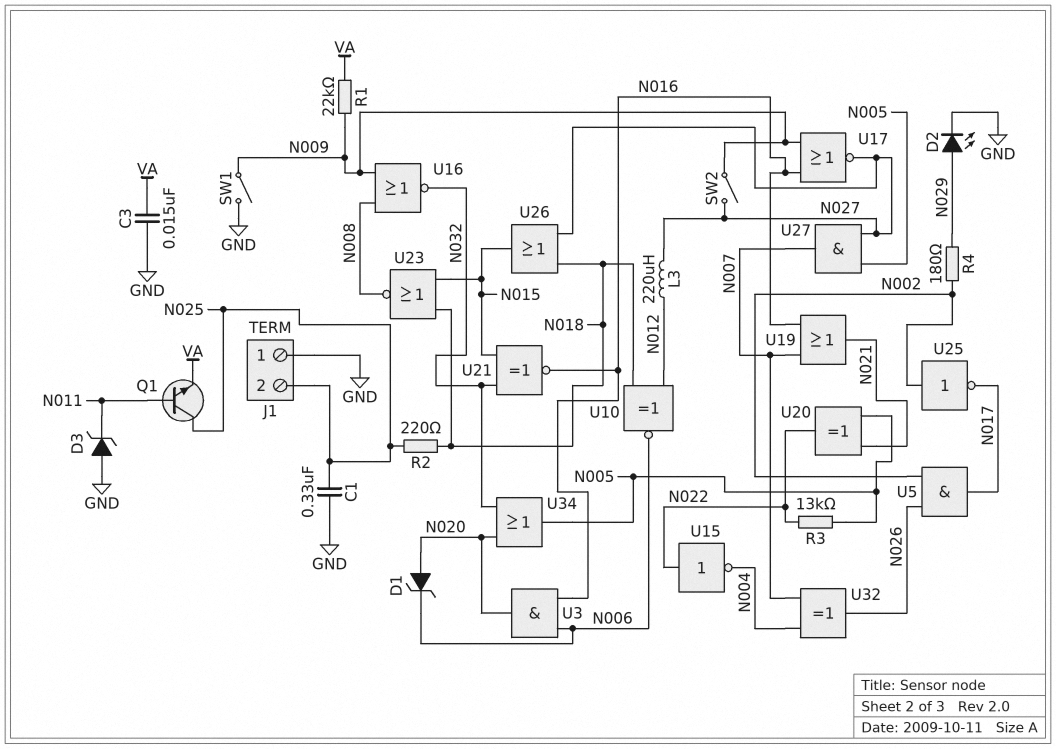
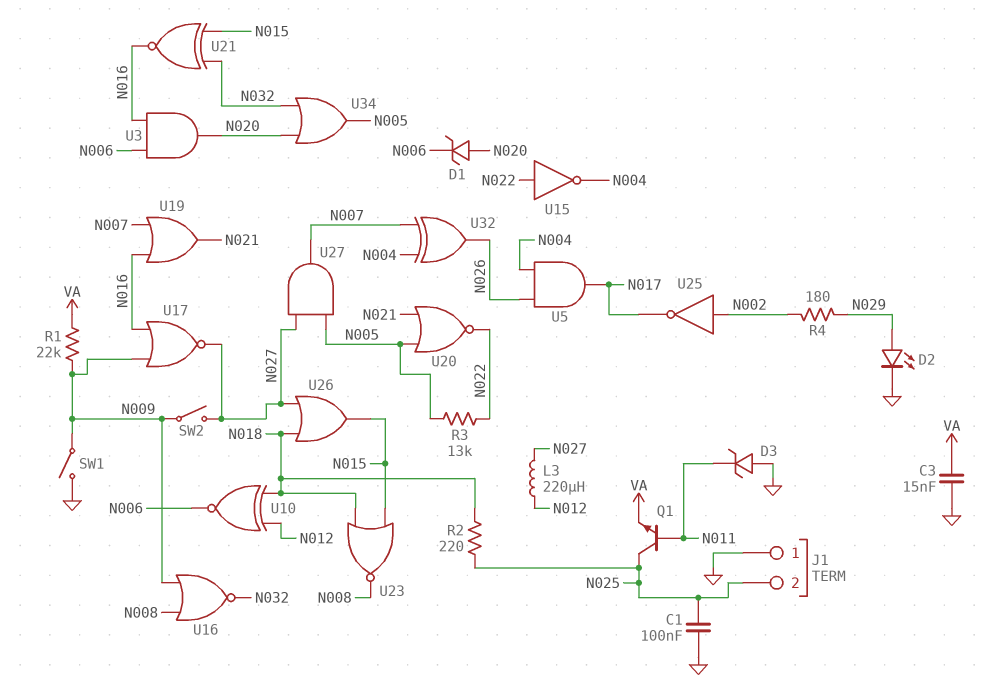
C1: 330nF (GND, N025) -> 100nF (GND, N025)
U5: AND (in N002, in N026, out N017) -> AND (in N004, in N026, out N017)
U20: XOR (in N005, in N021, out N022) -> NOR (in N005, in N021, out N022)

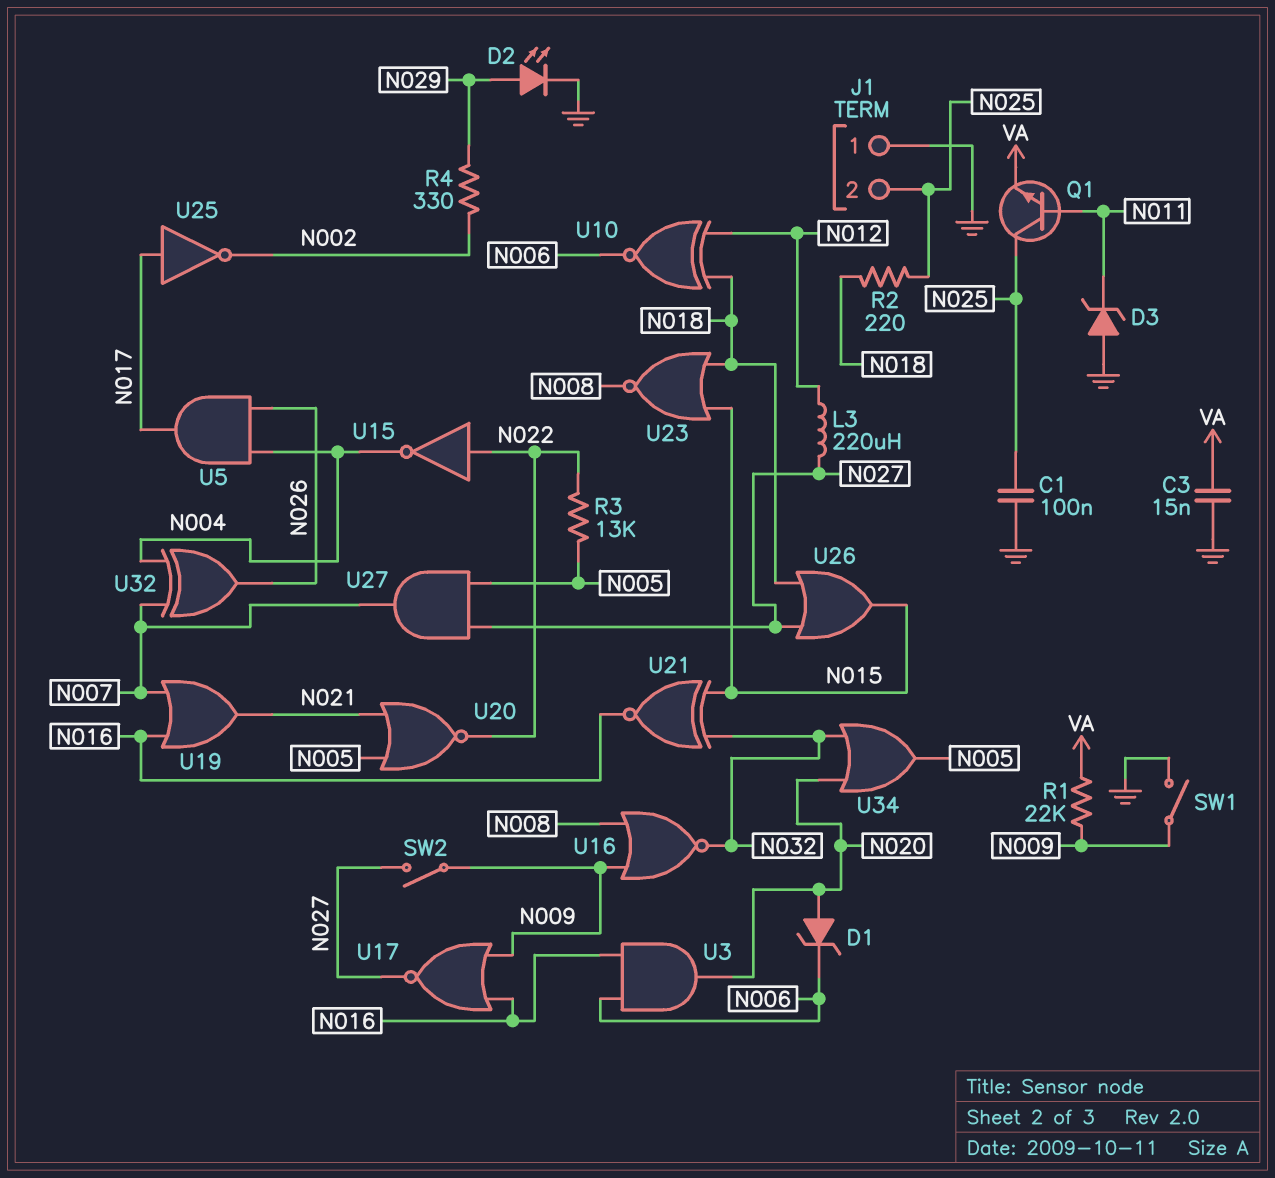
R4: 180 (N002, N029) -> 330 (N002, N029)
U25: NOT (in N002, out N017) -> NOT (in N017, out N002)

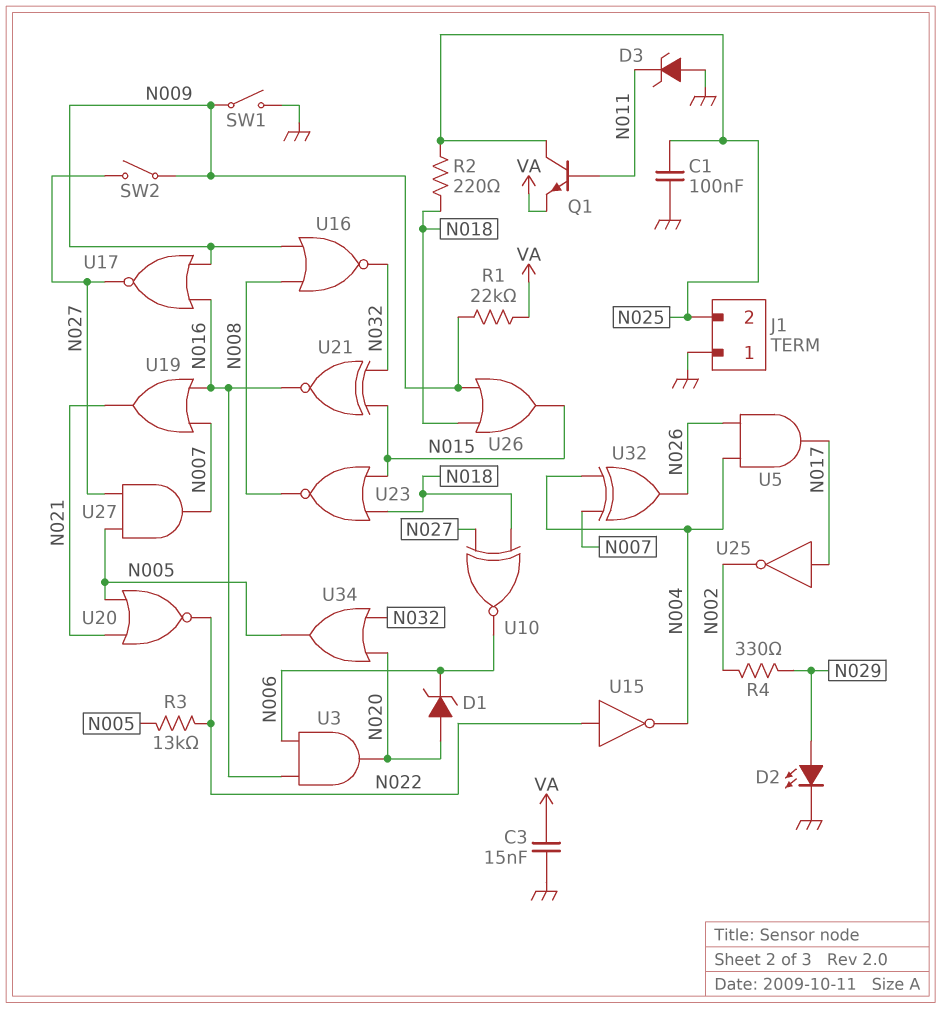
L3: 220uH (N012, N027) -> none
U10: XNOR (in N012, in N018, out N006) -> XNOR (in N018, in N027, out N006)
U26: OR (in N018, in N027, out N015) -> OR (in N009, in N018, out N015)

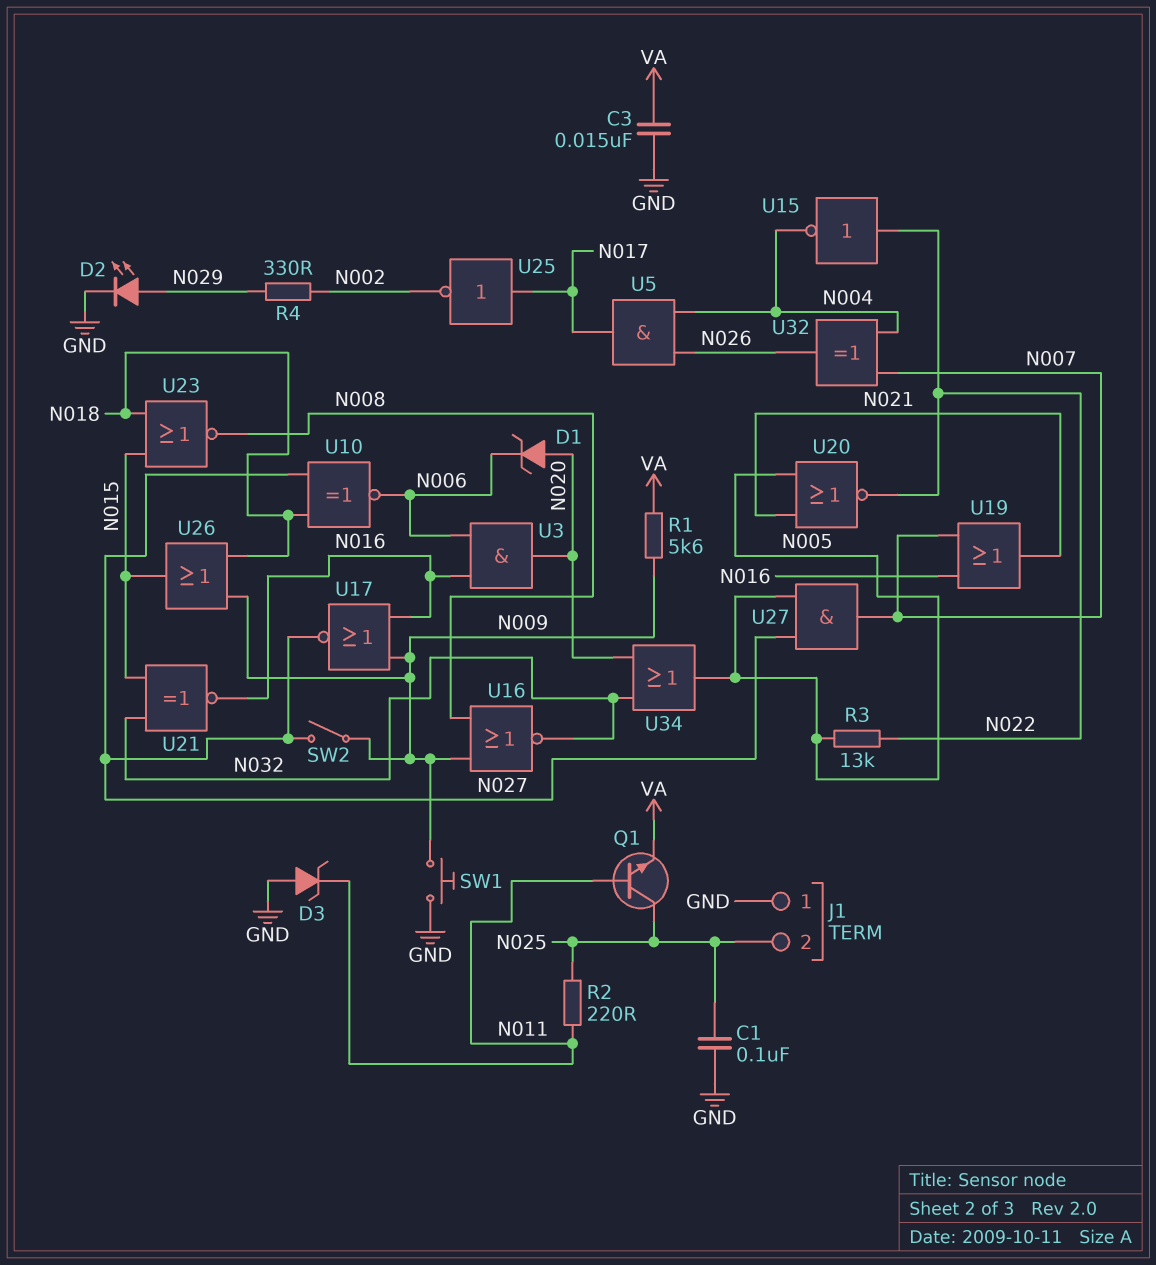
R1: 22k (N009, VA) -> 5.6k (N009, VA)
R2: 220 (N018, N025) -> 220 (N011, N025)
SW1: switch (GND, N009) -> button (GND, N009)

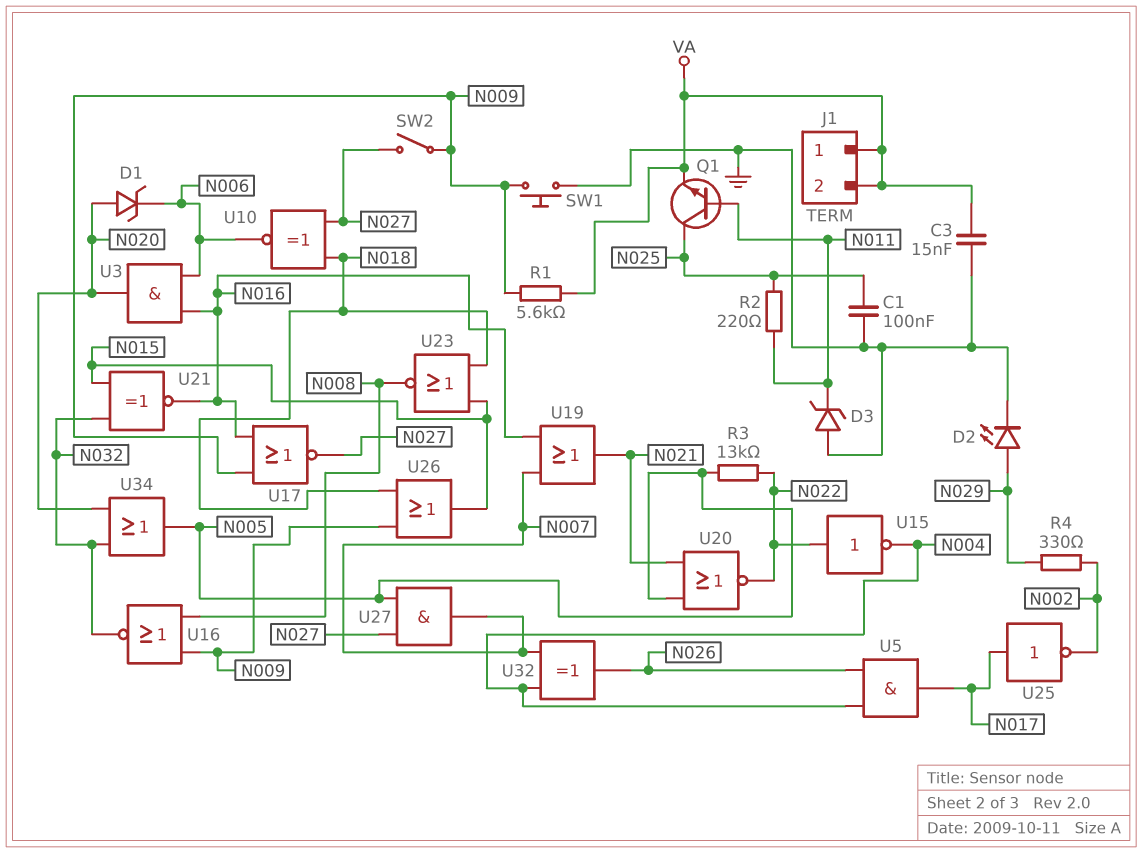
J1 pin 1: GND -> VA
J1 pin 2: N025 -> VA

